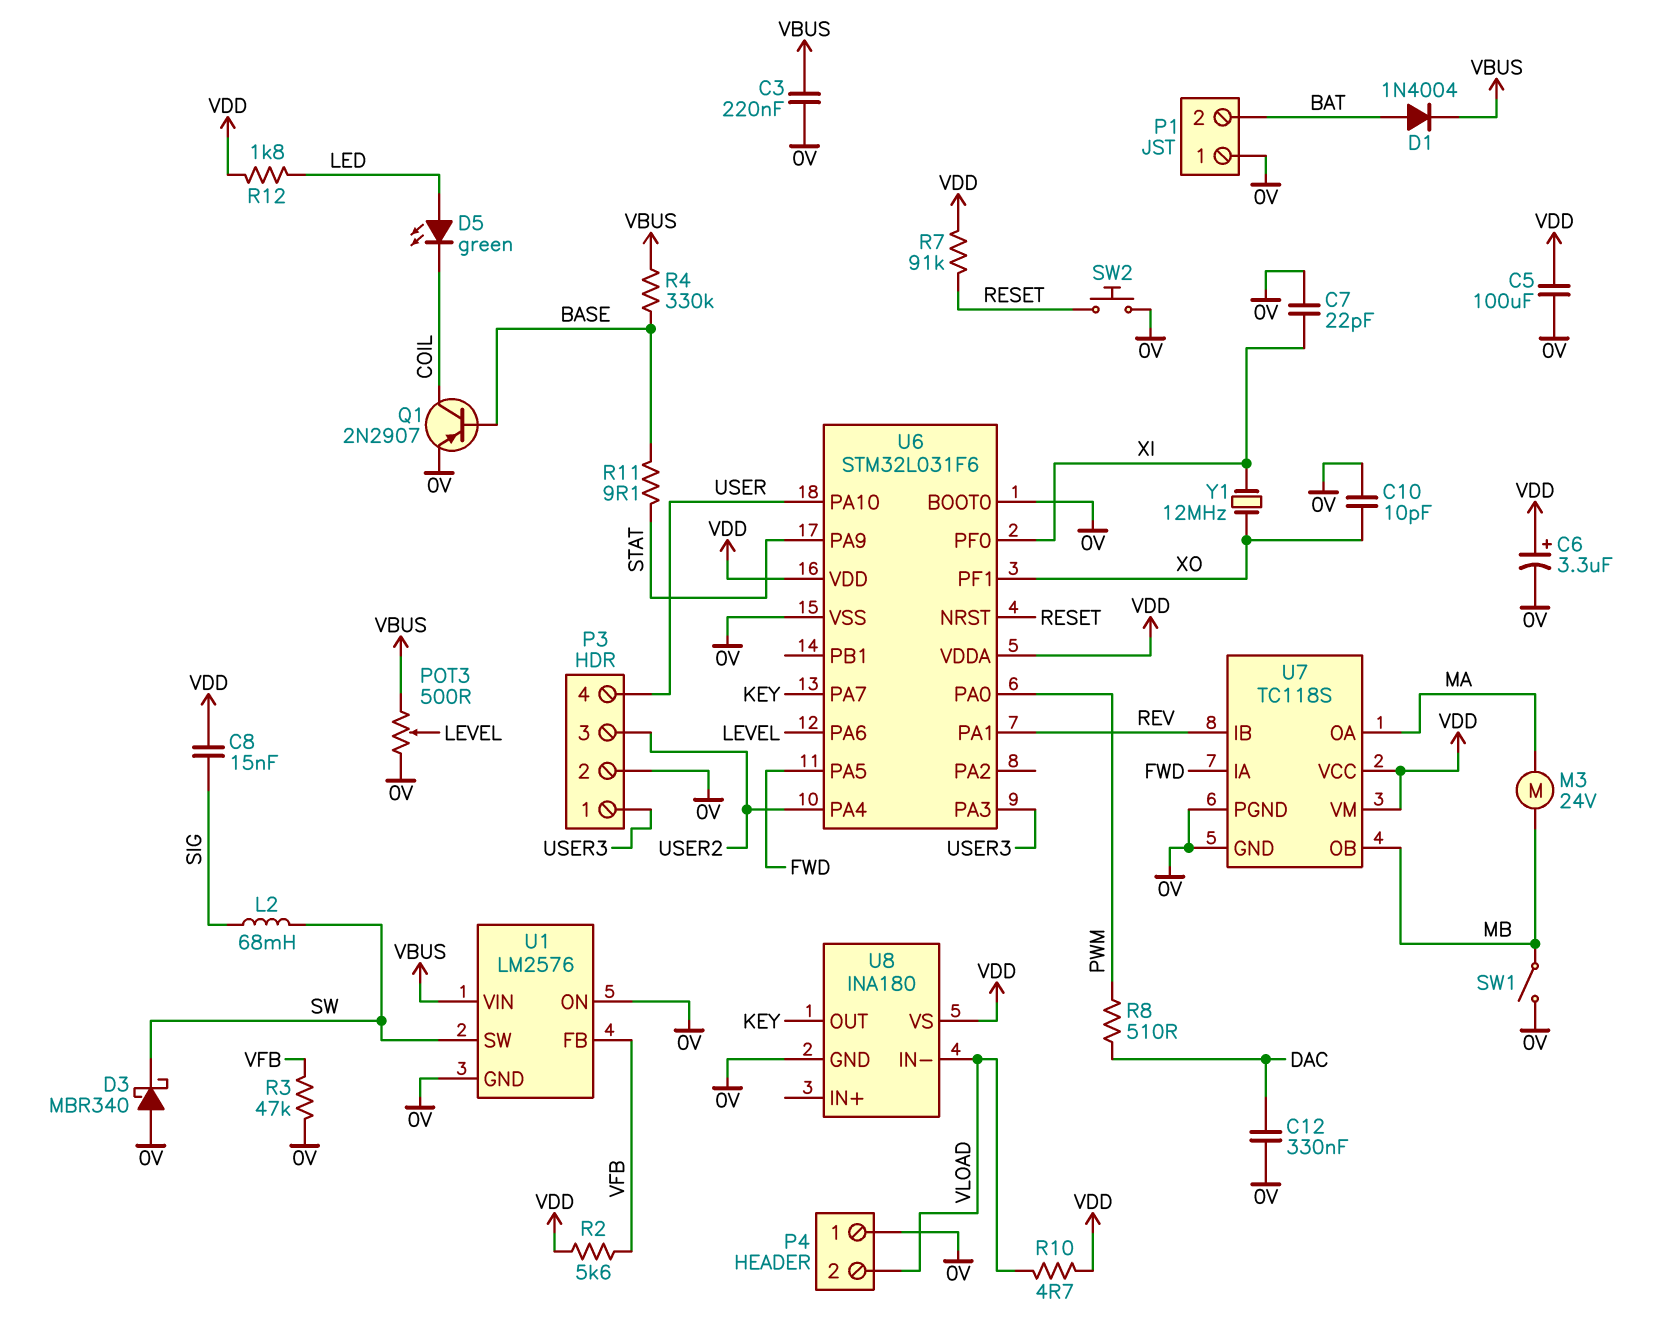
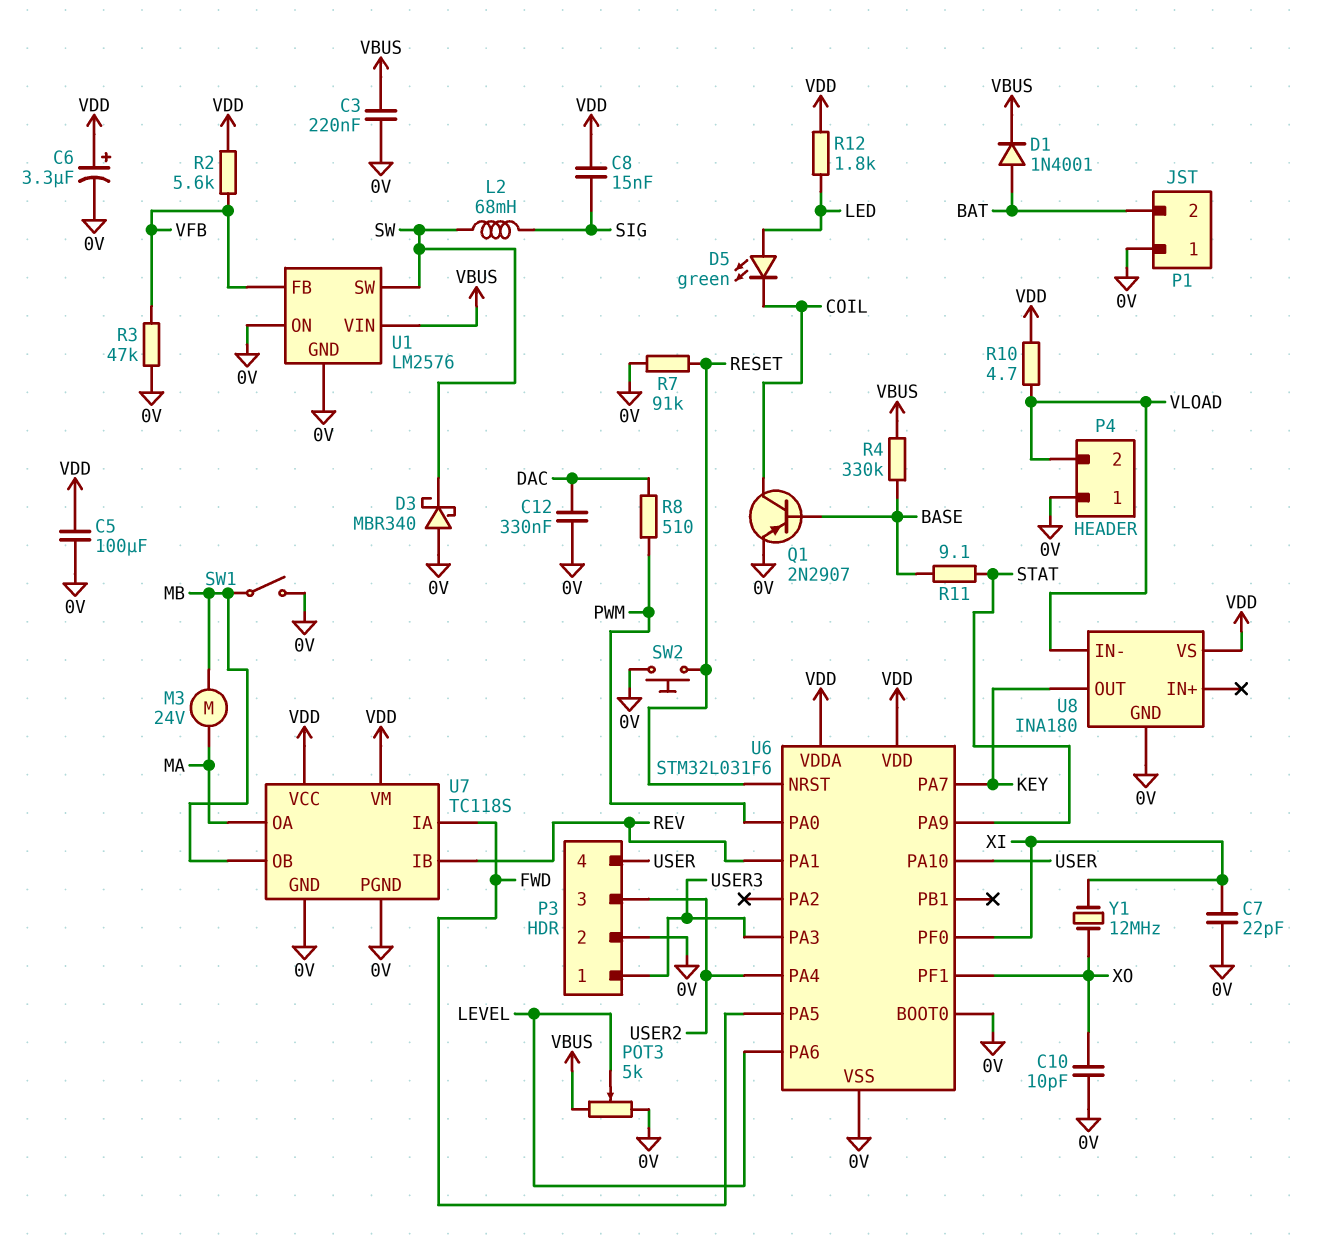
D1: diode 1N4004 (A BAT, K VBUS) -> diode 1N4001 (A BAT, K VBUS)
POT3: 500 (0V, VBUS, wiper LEVEL) -> 5k (0V, VBUS, wiper LEVEL)
R7: 91k (RESET, VDD) -> 91k (0V, RESET)

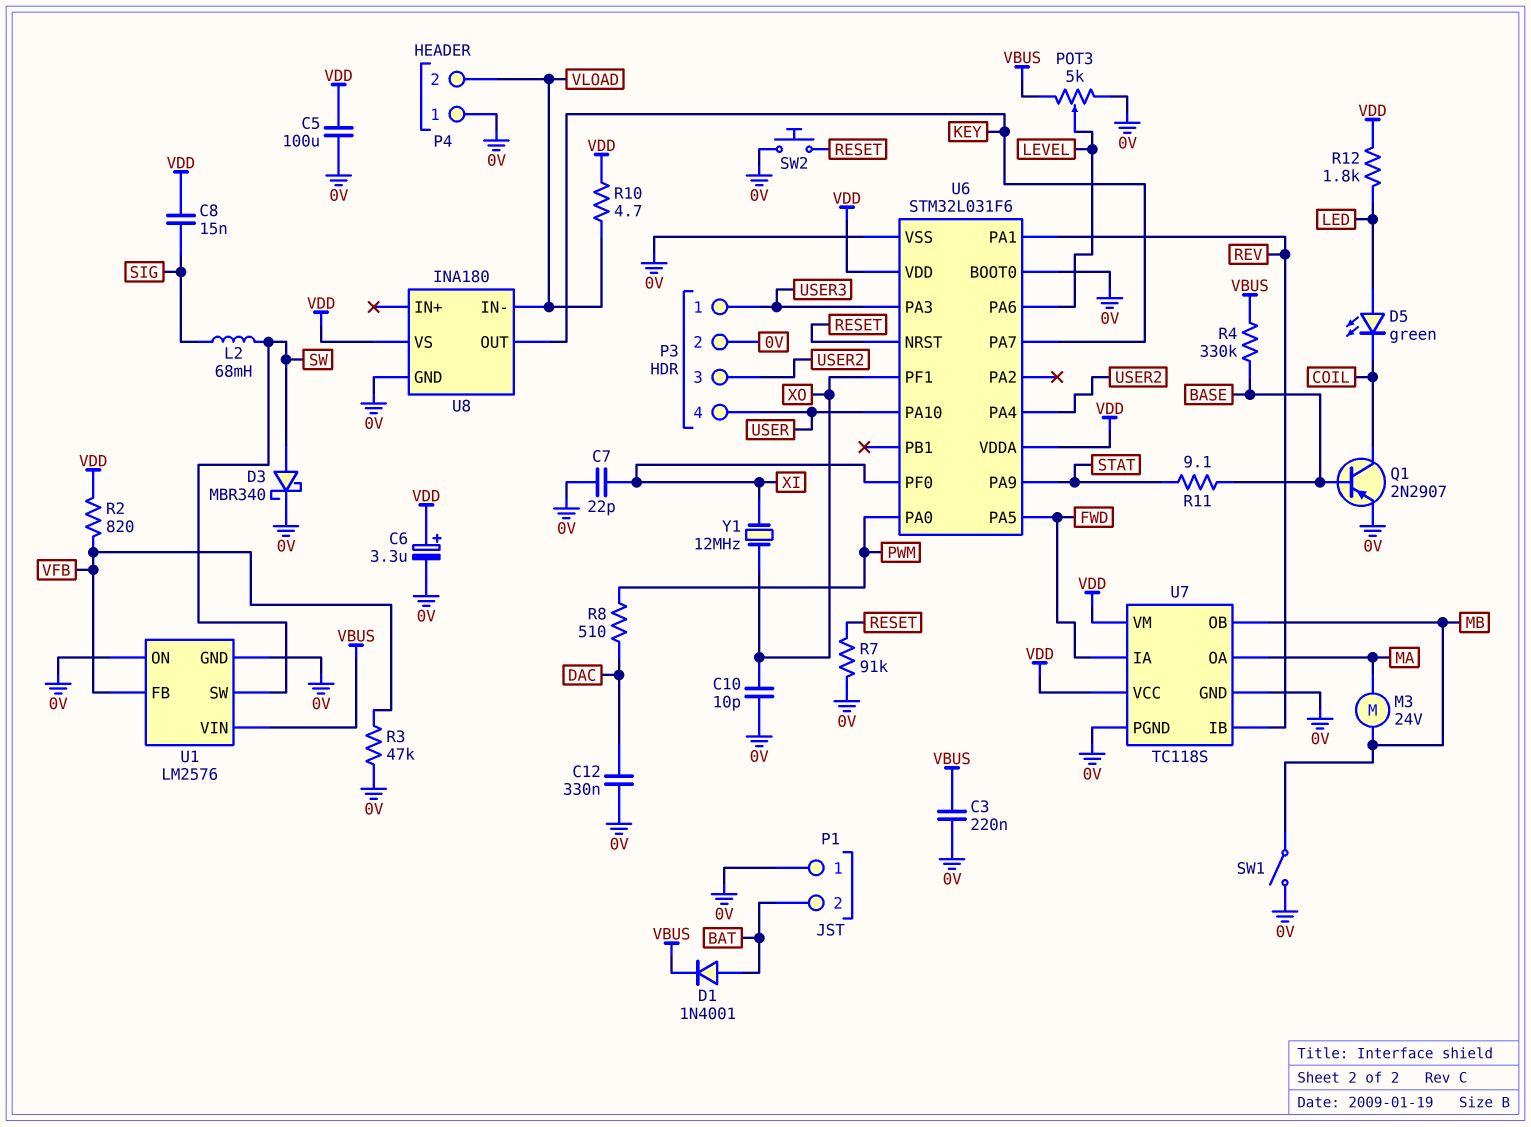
D3: schottky MBR340 (A 0V, K SW) -> schottky MBR340 (A SW, K 0V)
R2: 5.6k (VDD, VFB) -> 820 (VDD, VFB)

